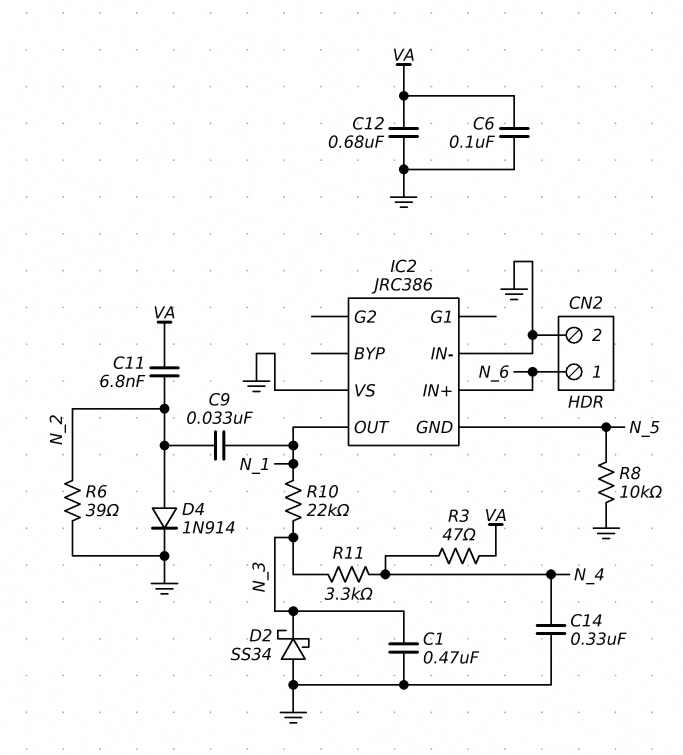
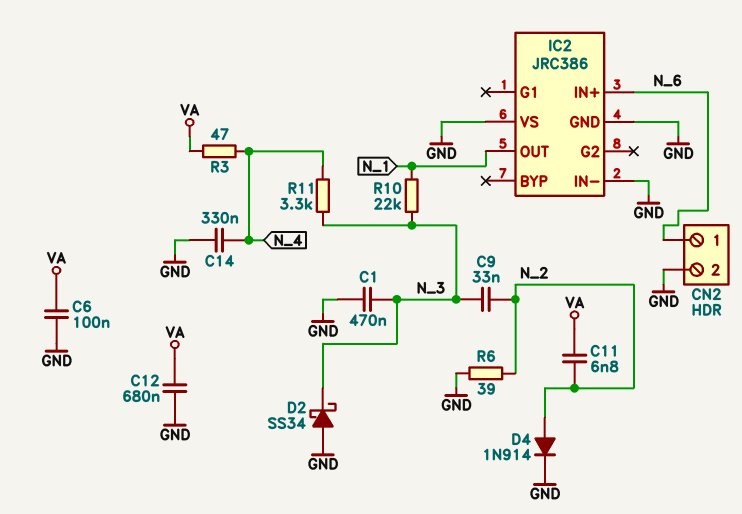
C9: 33nF (N_1, N_2) -> 33nF (N_2, N_3)
IC2 pin GND: N_5 -> GND
R8: 10k (GND, N_5) -> none

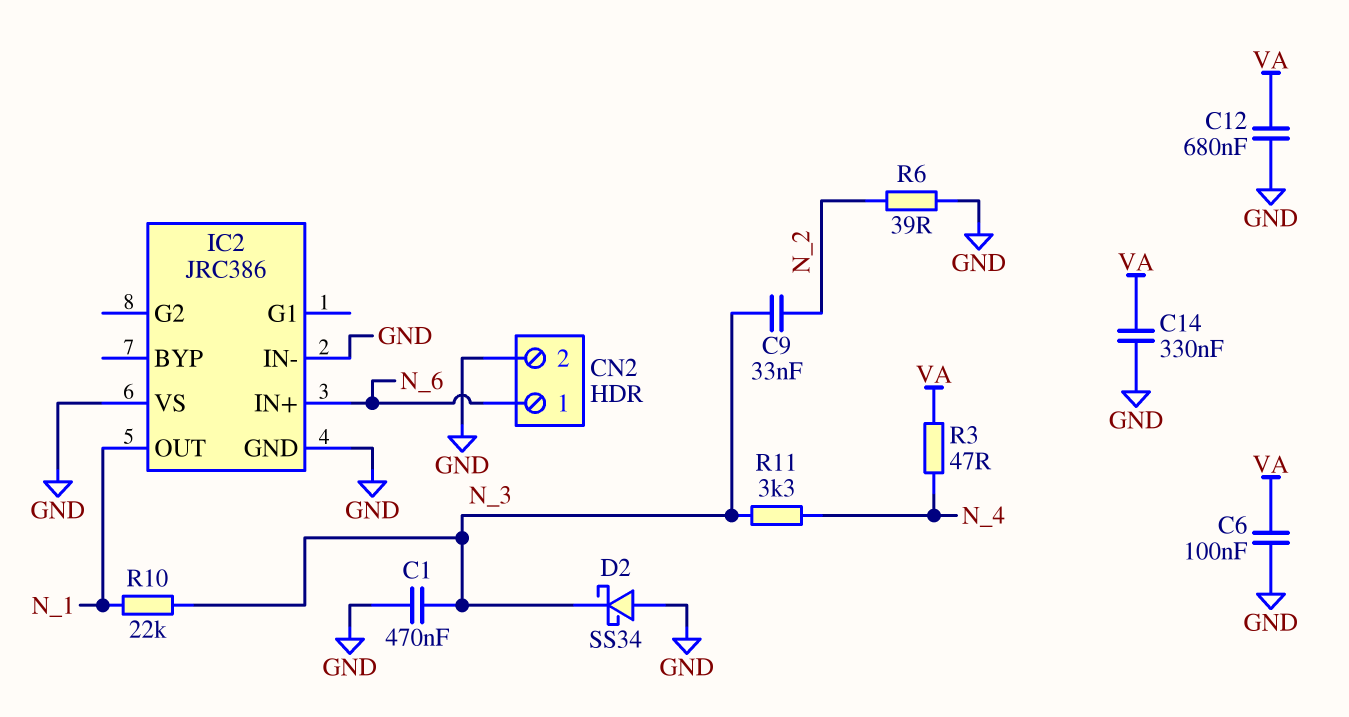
C11: 6.8nF (N_2, VA) -> none
C14: 330nF (GND, N_4) -> 330nF (GND, VA)
D4: diode 1N914 (A N_2, K GND) -> none

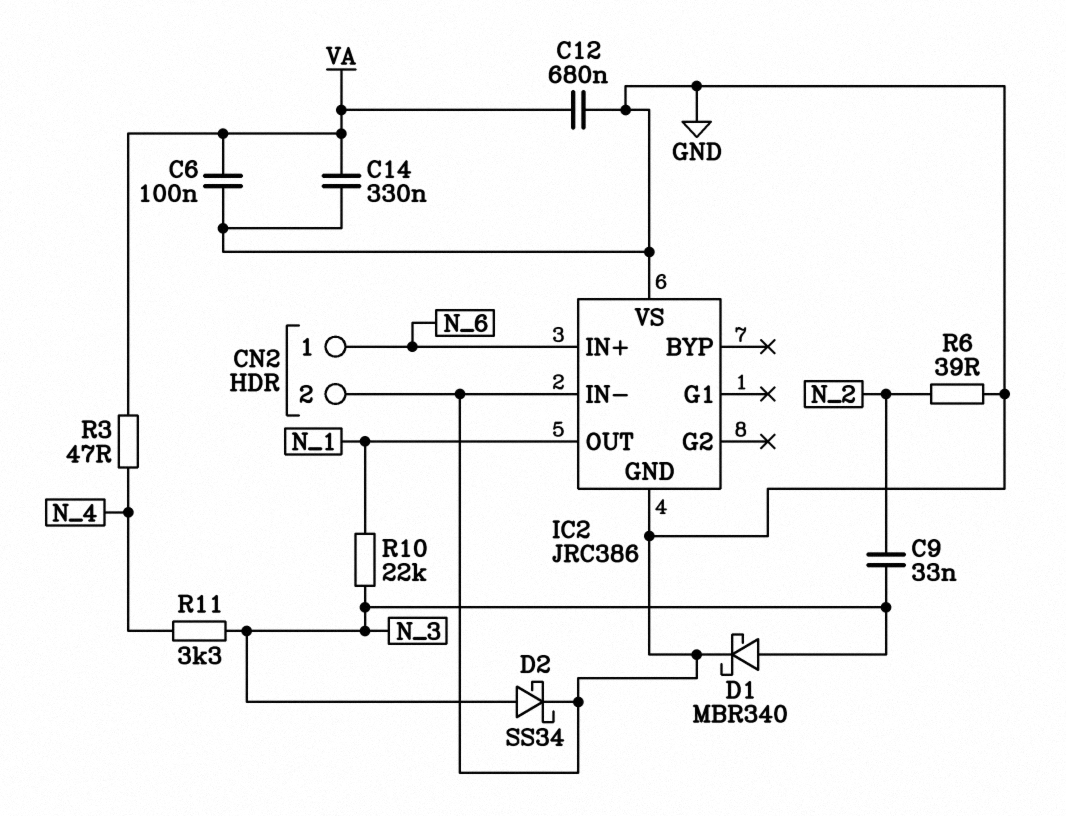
C1: 470nF (GND, N_3) -> none
D1: none -> schottky MBR340 (A N_3, K GND)
D2: schottky SS34 (A GND, K N_3) -> schottky SS34 (A N_3, K GND)

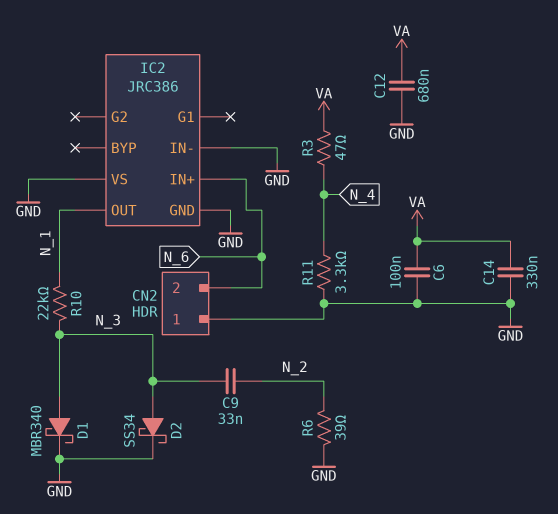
CN2 pin 1: N_6 -> GND
CN2 pin 2: GND -> N_6
R11: 3.3k (N_3, N_4) -> 3.3k (GND, N_4)

